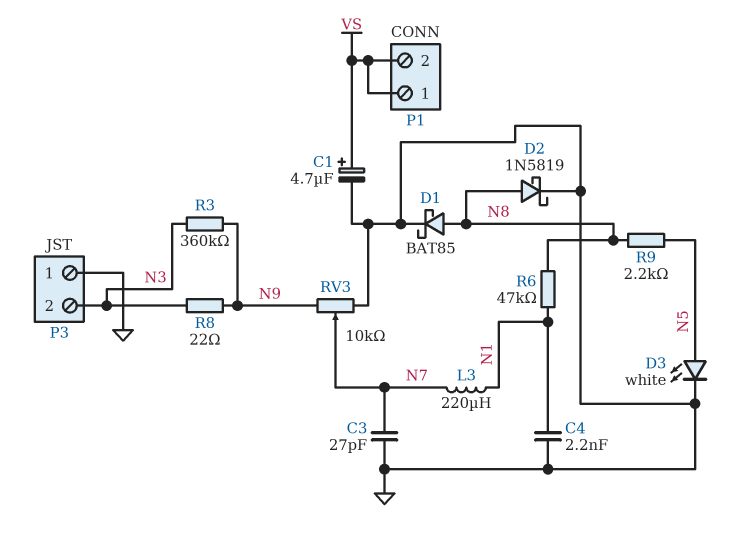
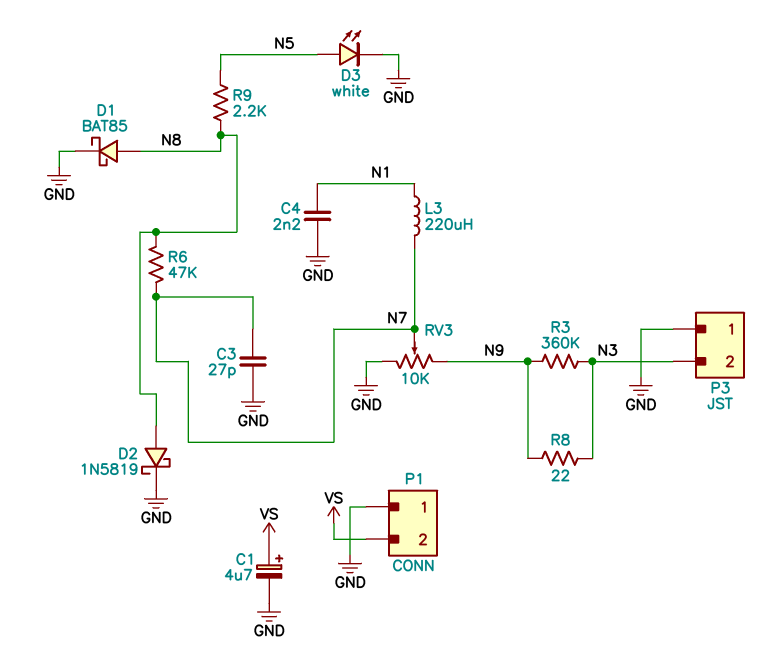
P1 pin 1: VS -> GND
R6: 47k (N1, N8) -> 47k (N7, N8)

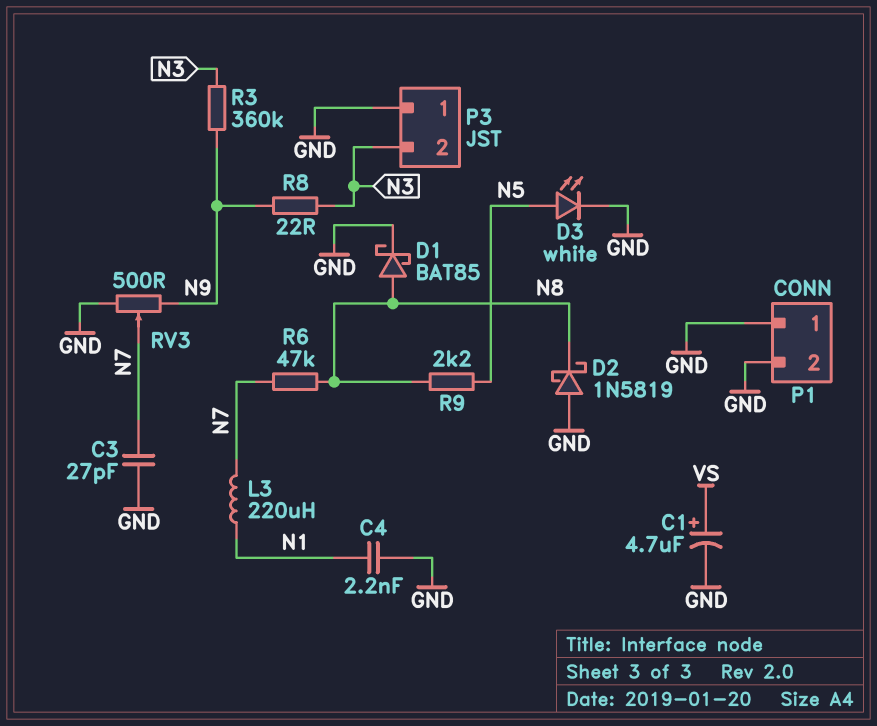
D2: schottky 1N5819 (A N8, K GND) -> schottky 1N5819 (A GND, K N8)
P1 pin 2: VS -> GND
RV3: 10k (GND, N9, wiper N7) -> 500 (GND, N9, wiper N7)

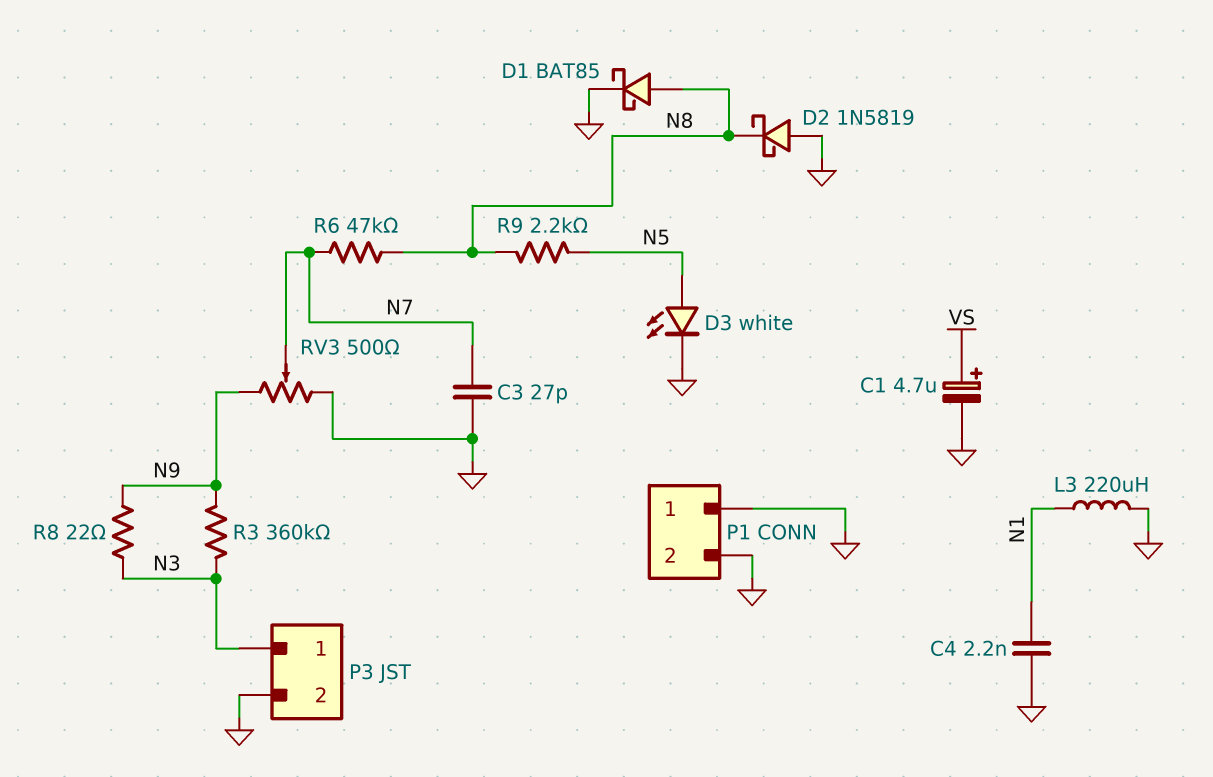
L3: 220uH (N1, N7) -> 220uH (GND, N1)
P3 pin 1: GND -> N3
P3 pin 2: N3 -> GND

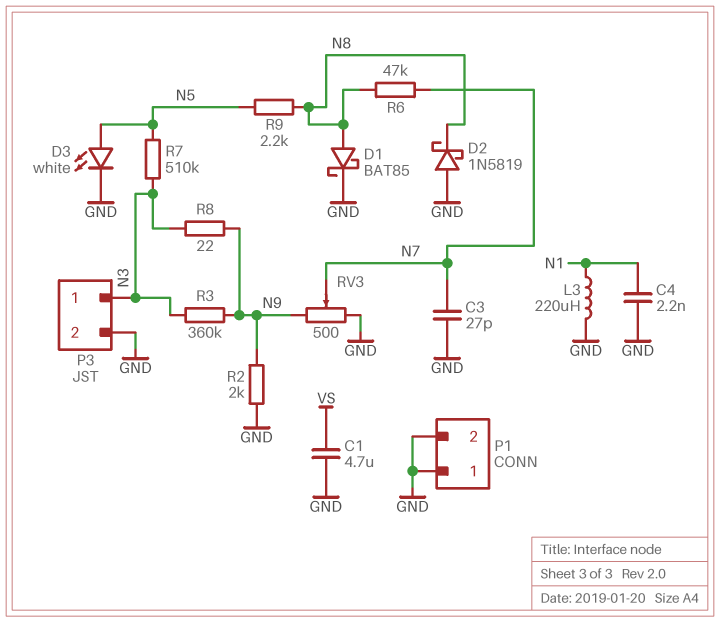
C1: 4.7uF (plus VS, minus GND) -> 4.7uF (GND, VS)
R2: none -> 2k (GND, N9)
R7: none -> 510k (N3, N5)

